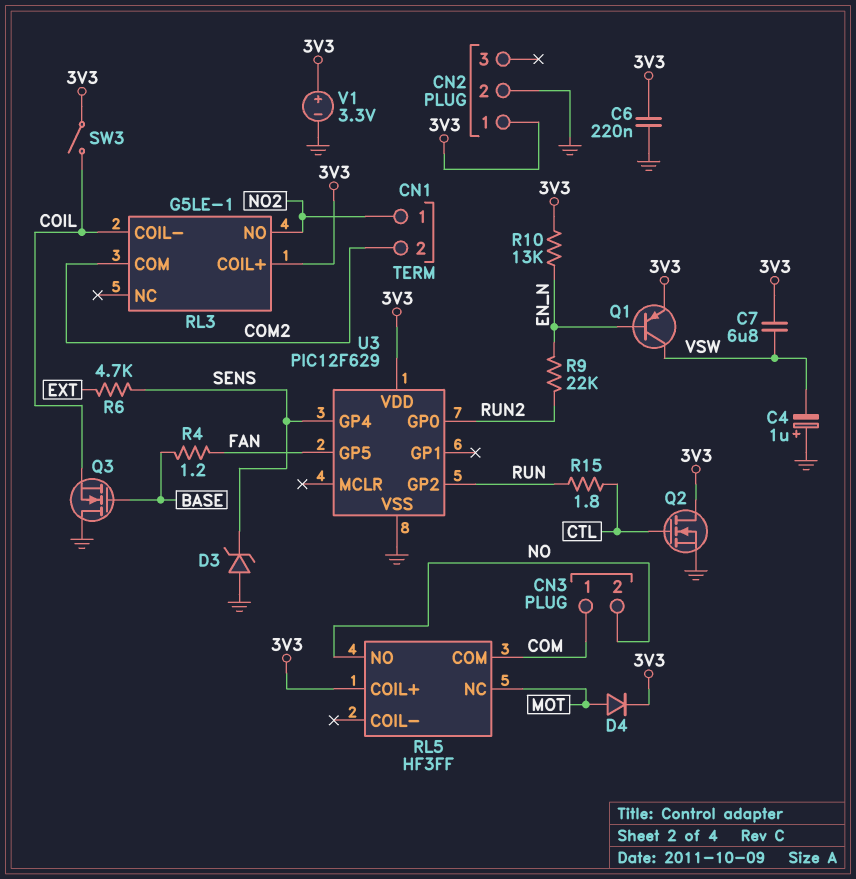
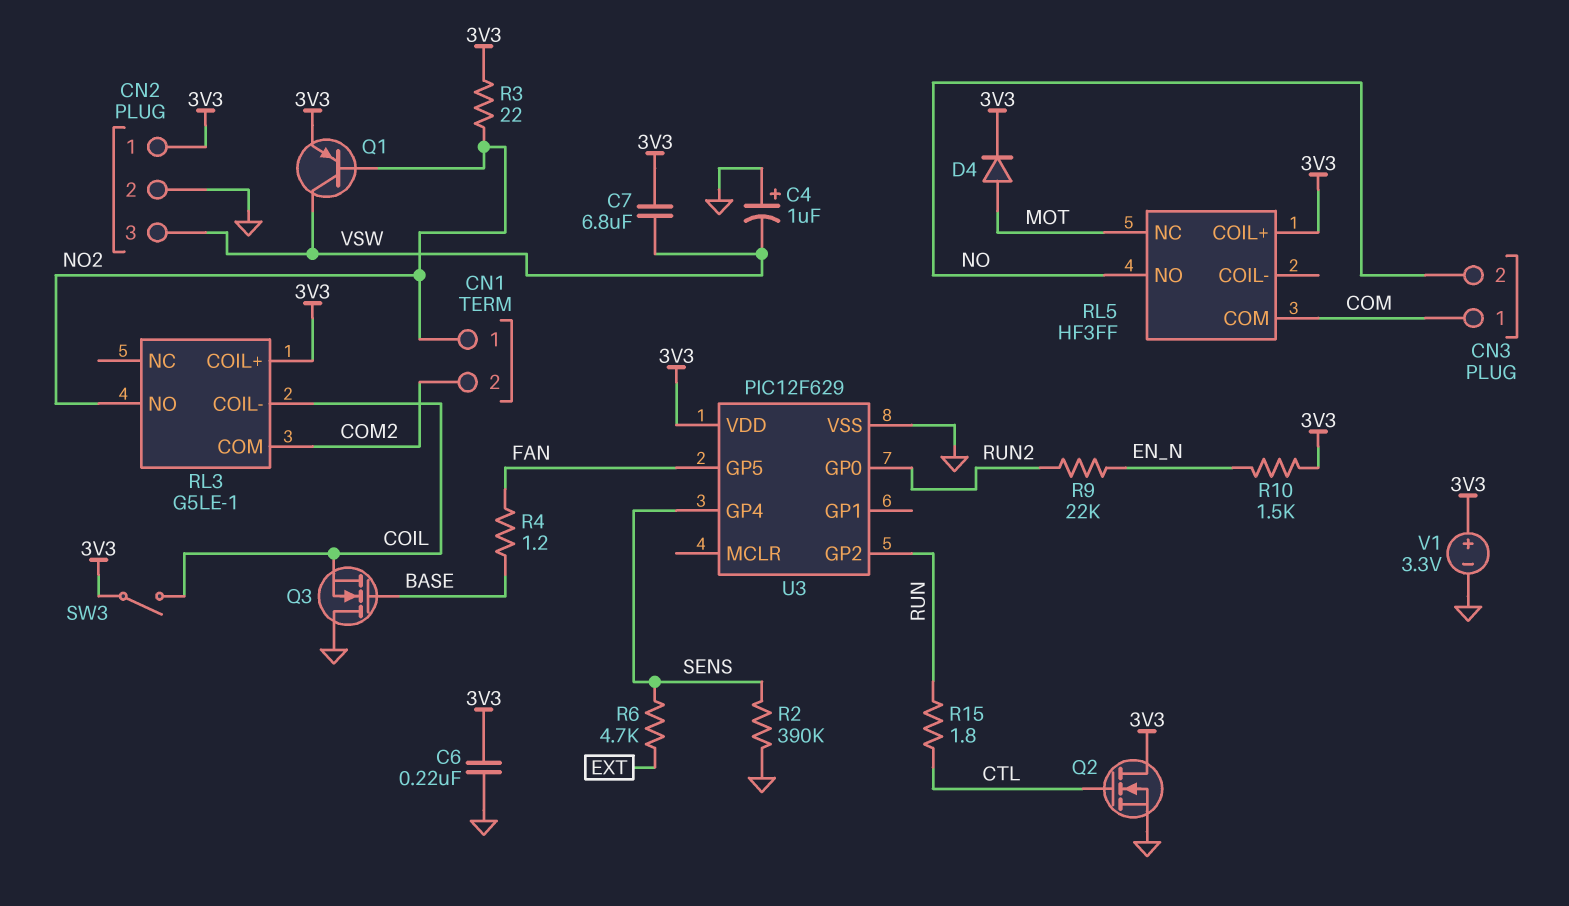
CN2 pin 3: none -> VSW
D3: zener (A GND, K SENS) -> none
Q1: PNP (B EN_N, C VSW, E 3V3) -> PNP (B NO2, C VSW, E 3V3)
R2: none -> 390k (GND, SENS)
R3: none -> 22 (3V3, NO2)
R10: 13k (3V3, EN_N) -> 1.5k (3V3, EN_N)

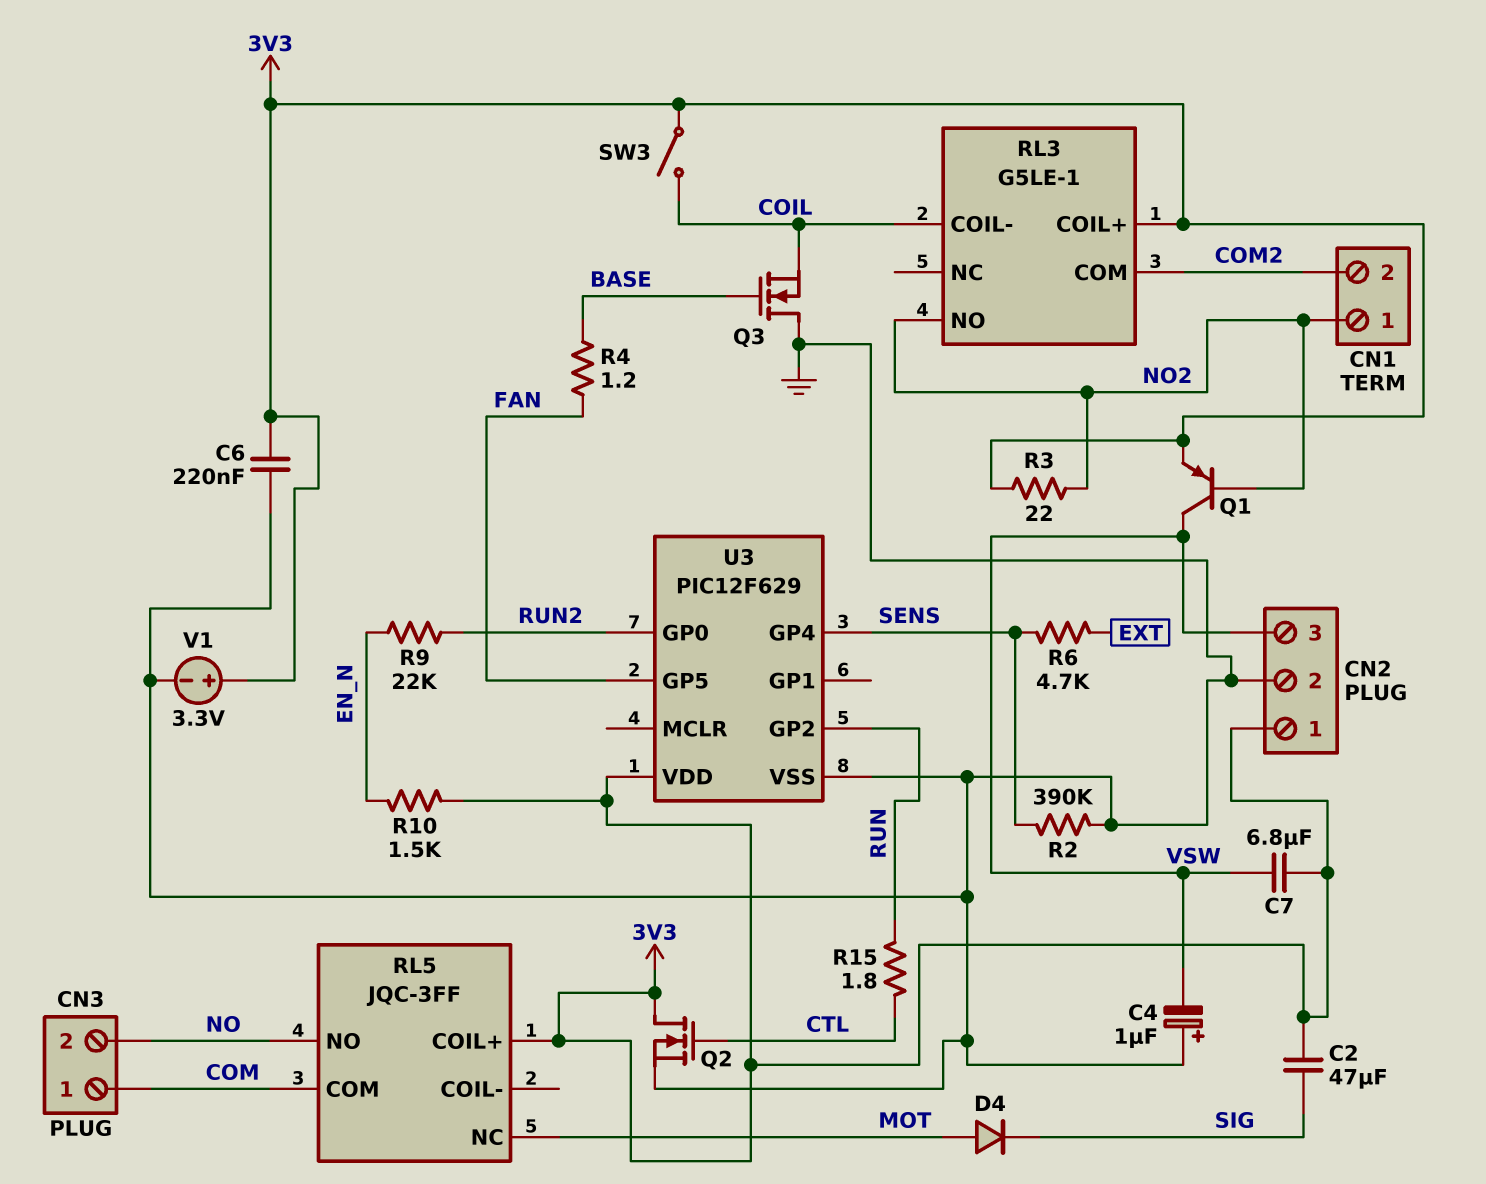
C2: none -> 47uF (3V3, SIG)
D4: diode (A MOT, K 3V3) -> diode (A MOT, K SIG)
RL5: HF3FF -> JQC-3FF

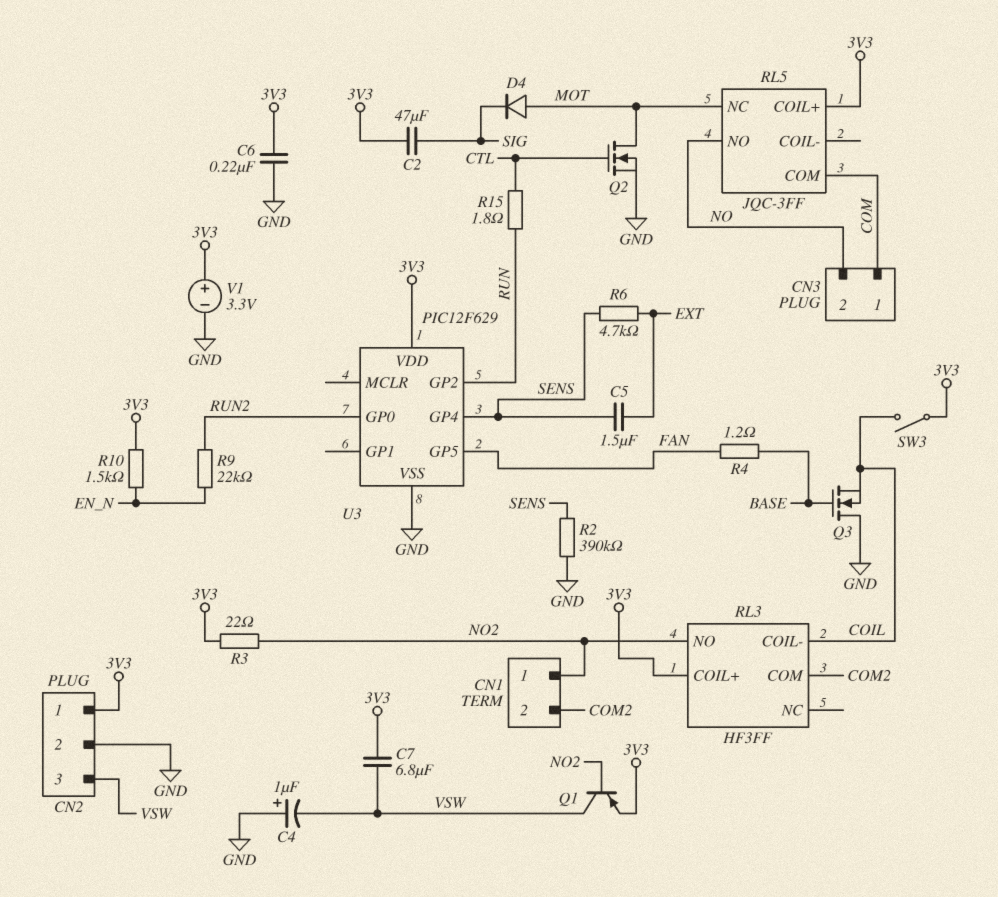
C5: none -> 1.5uF (EXT, SENS)
Q2: NMOS (G CTL, D 3V3, S GND) -> NMOS (G CTL, D MOT, S GND)
RL3: G5LE-1 -> HF3FF

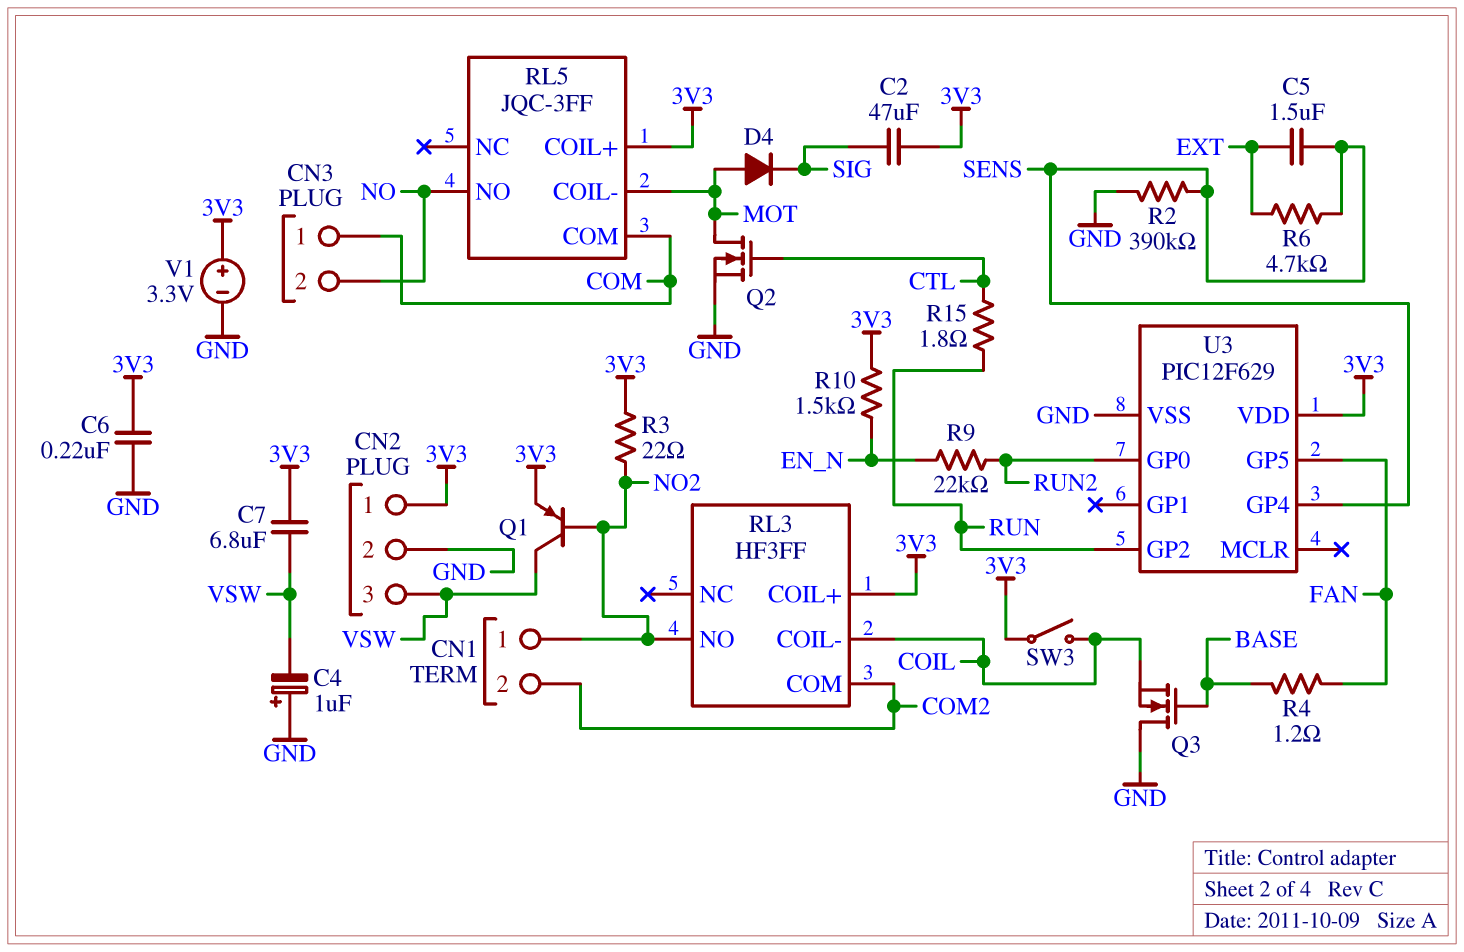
RL5 pin COIL-: none -> MOT
RL5 pin NC: MOT -> none

